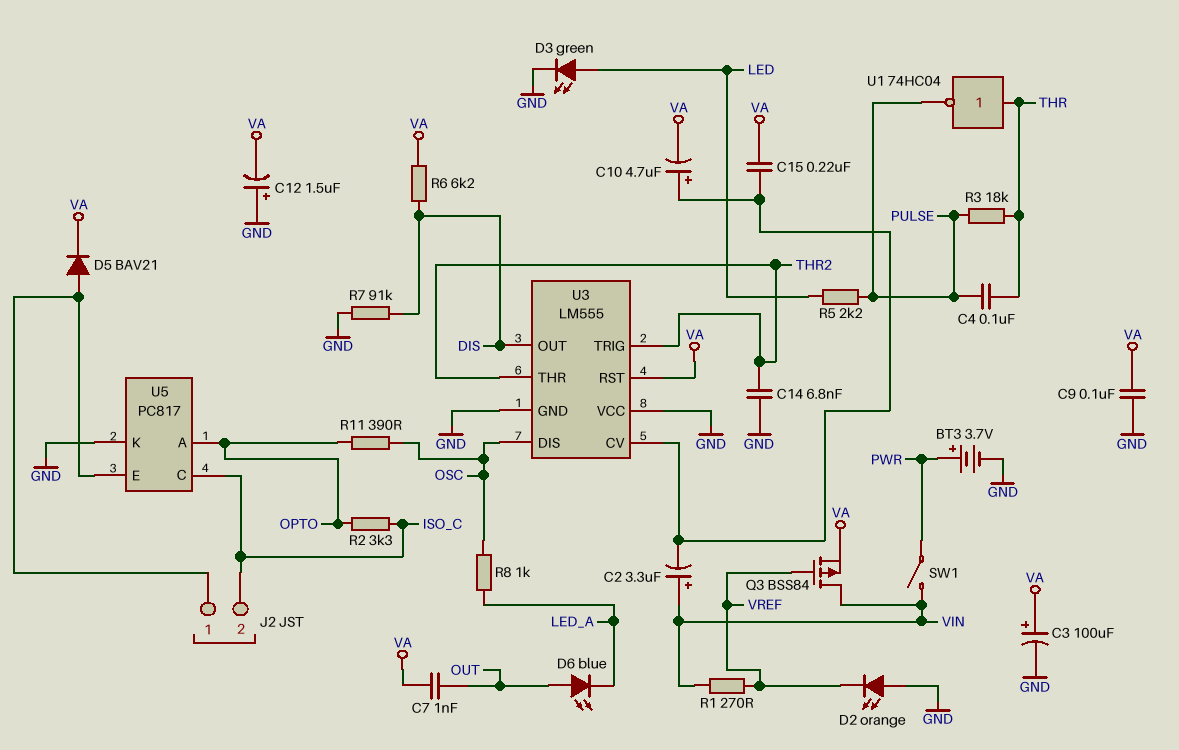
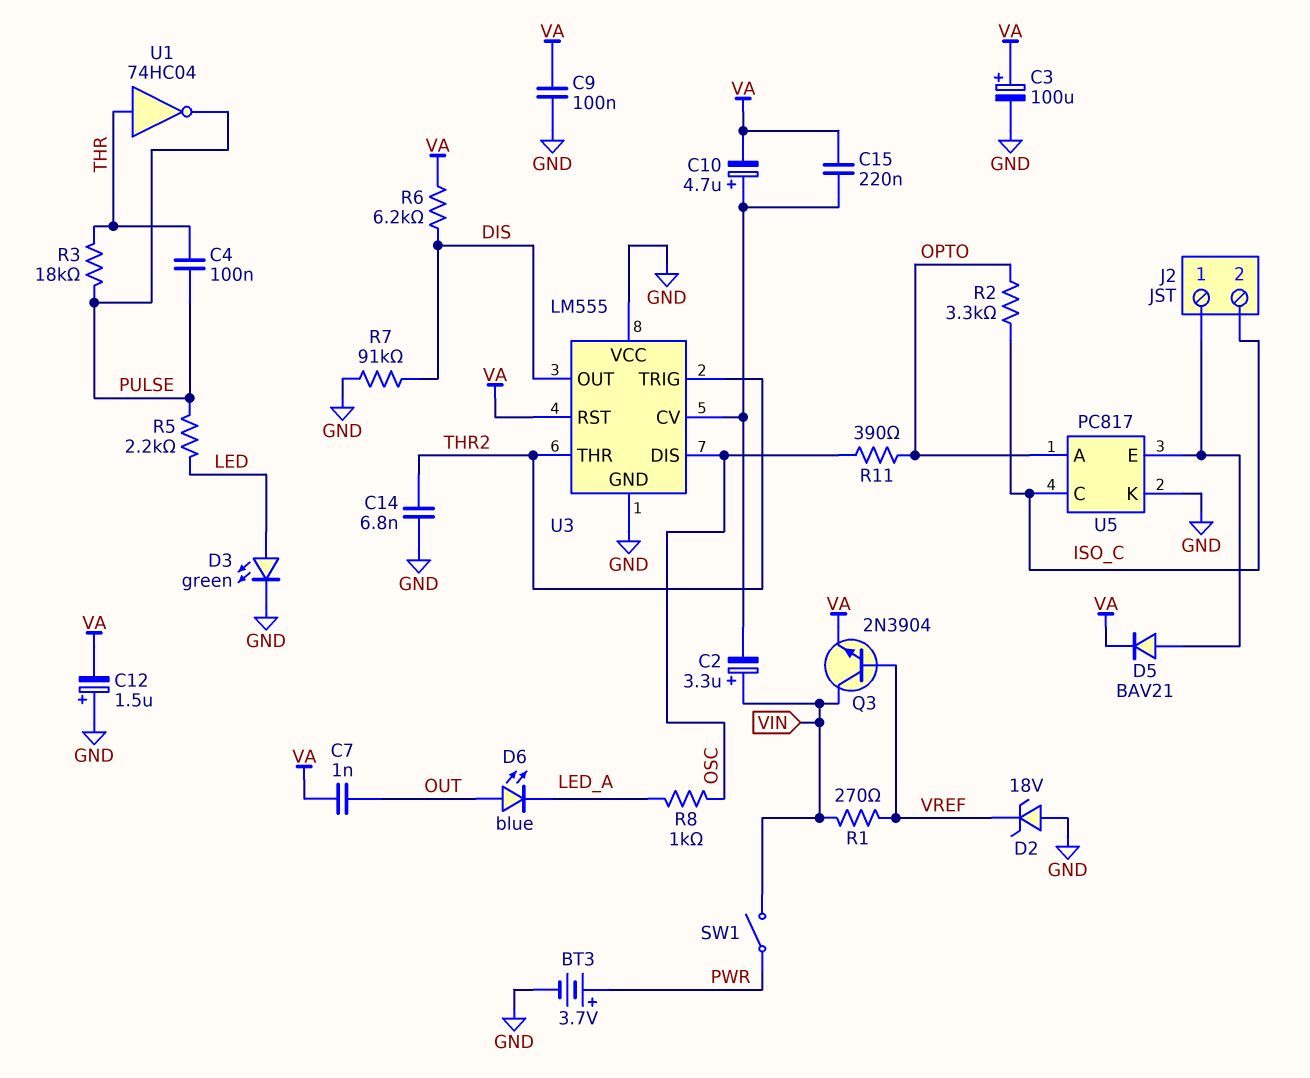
D2: LED orange (A GND, K VREF) -> zener 18V (A GND, K VREF)
Q3: PMOS BSS84 (G VREF, D VIN, S VA) -> NPN 2N3904 (B VREF, C VIN, E VA)

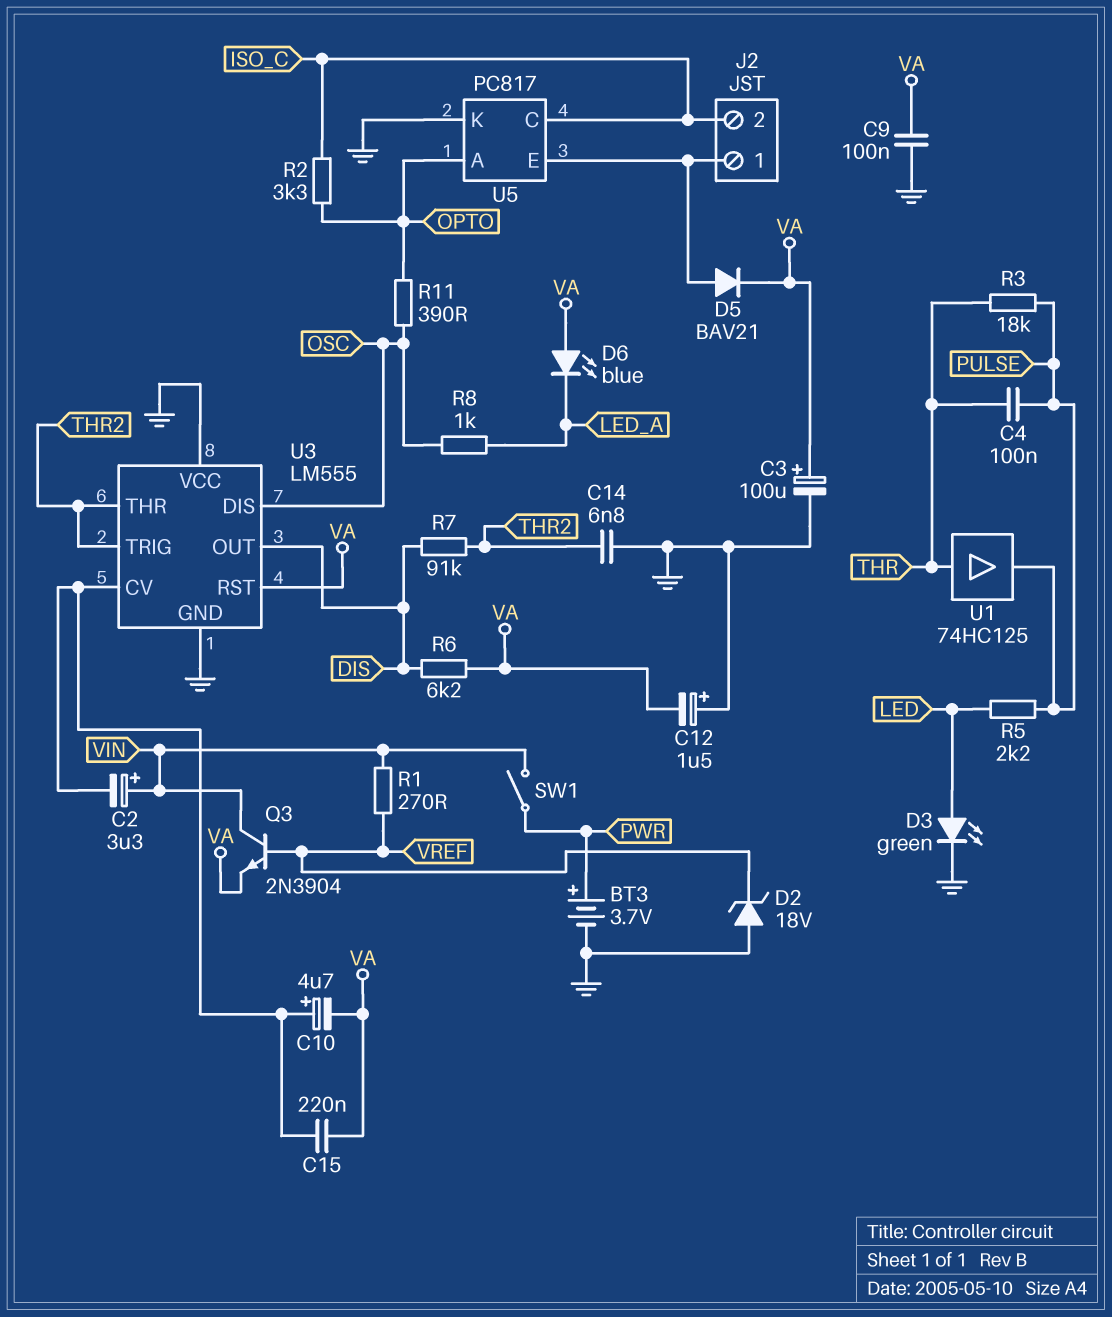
C7: 1nF (OUT, VA) -> none
D6: LED blue (A OUT, K LED_A) -> LED blue (A VA, K LED_A)
R7: 91k (DIS, GND) -> 91k (DIS, THR2)
U1: NOT 74HC04 (in THR, out PULSE) -> buffer 74HC125 (in THR, out PULSE)

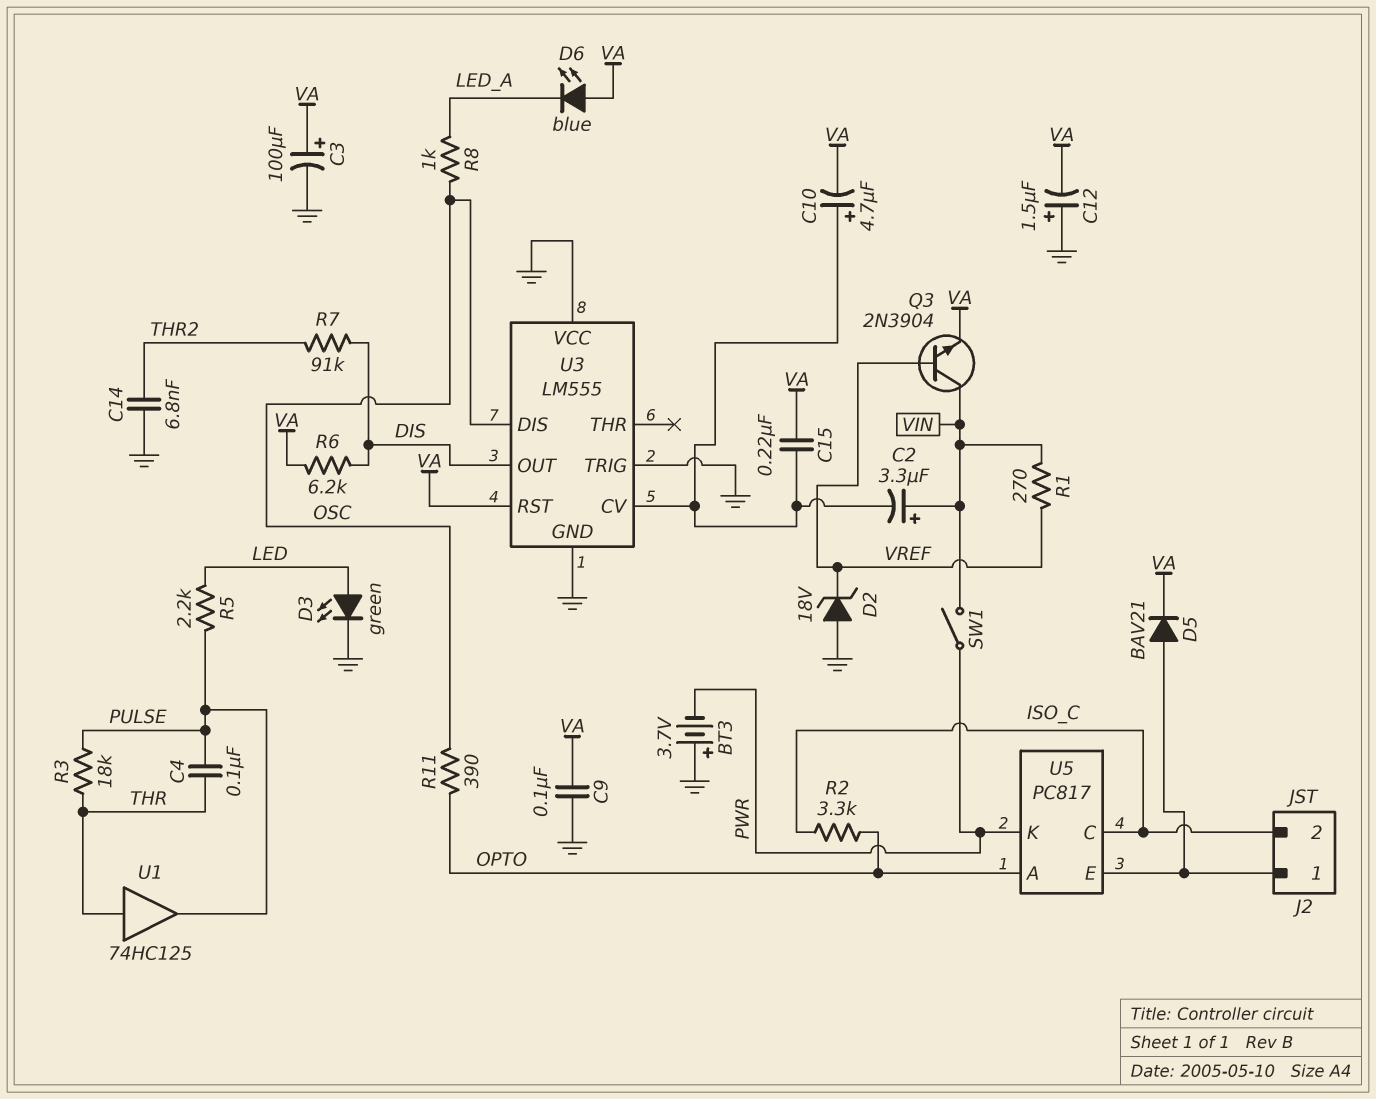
BT3: 3.7V (plus PWR, minus GND) -> 3.7V (plus GND, minus PWR)
U3 pin THR: THR2 -> none
U3 pin TRIG: THR2 -> GND
U5 pin K: GND -> PWR

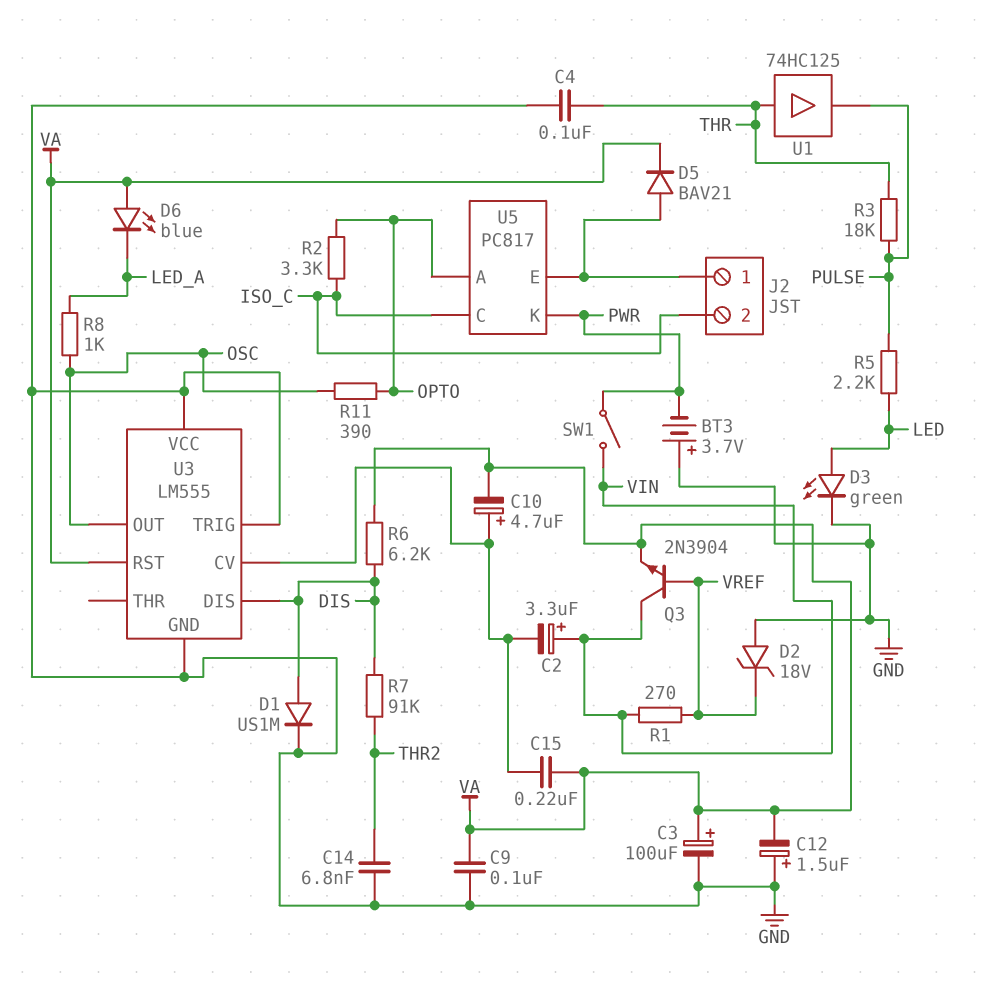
C4: 100nF (PULSE, THR) -> 100nF (GND, THR)
D1: none -> diode US1M (A DIS, K GND)
U3 pin DIS: OSC -> DIS
U3 pin OUT: DIS -> OSC

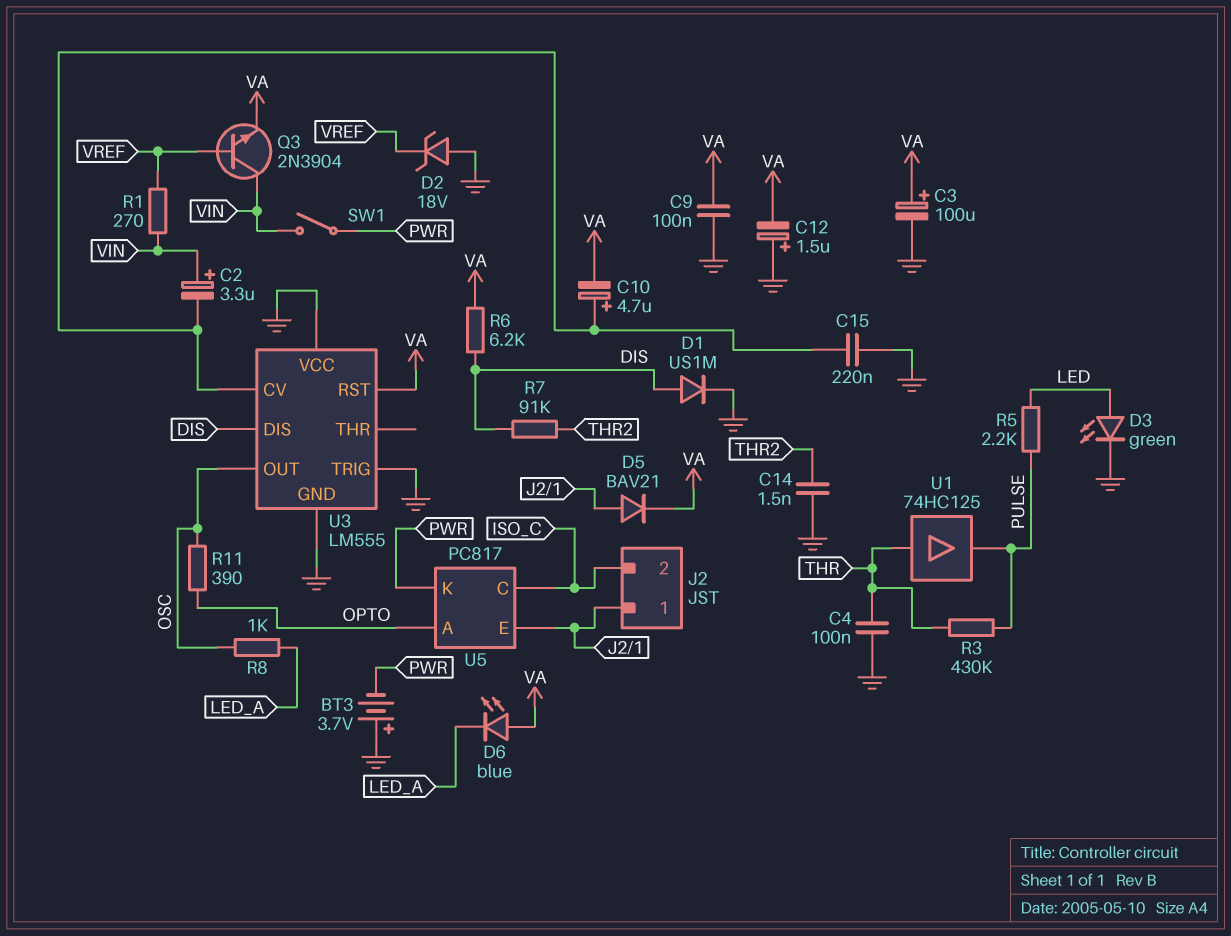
C14: 6.8nF (GND, THR2) -> 1.5nF (GND, THR2)
C15: 220nF (U3/CV, VA) -> 220nF (GND, U3/CV)
R2: 3.3k (ISO_C, OPTO) -> none
R3: 18k (PULSE, THR) -> 430k (PULSE, THR)

